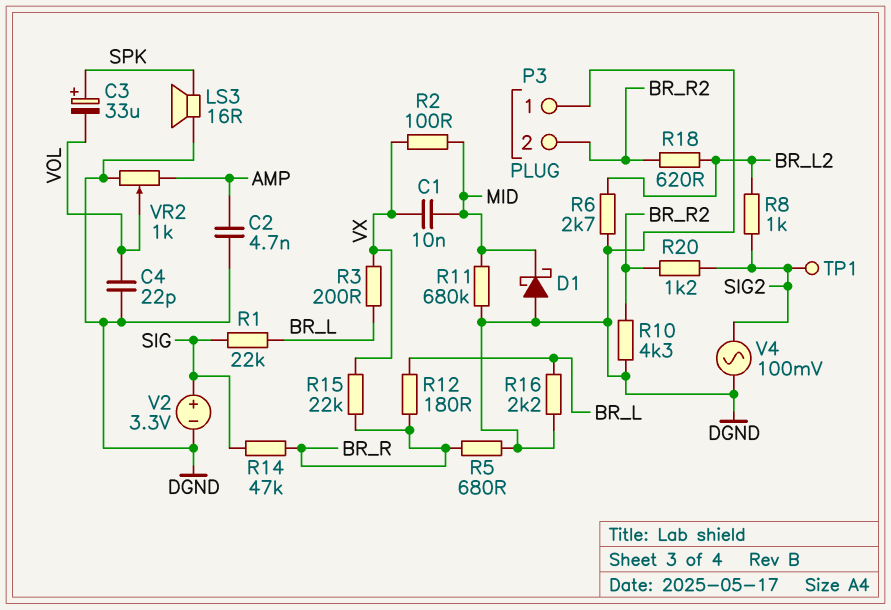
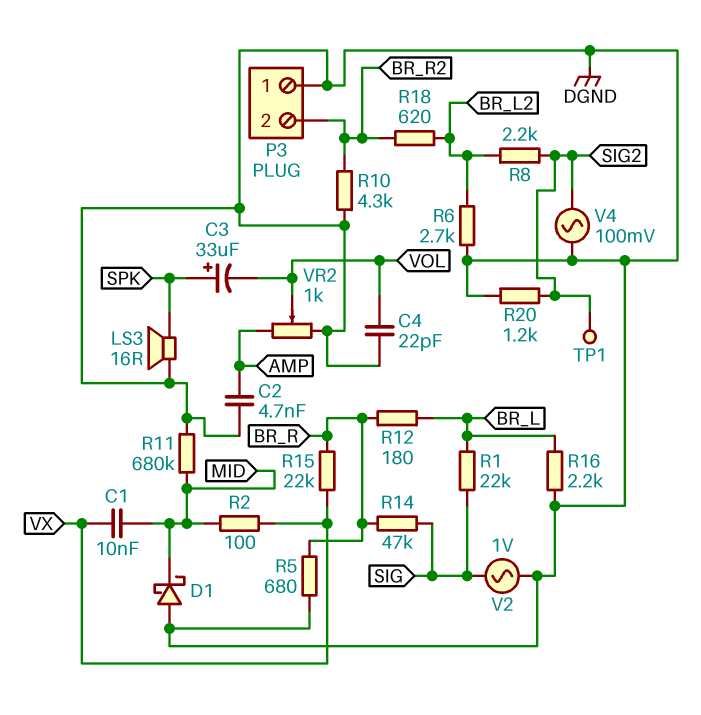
R3: 200 (BR_L, VX) -> none
R8: 1k (BR_L2, SIG2) -> 2.2k (BR_L2, SIG2)
R20: 1.2k (BR_R2, SIG2) -> 1.2k (DGND, SIG2)
V2: 3.3V (plus SIG, minus DGND) -> AC 1V (DGND, SIG)

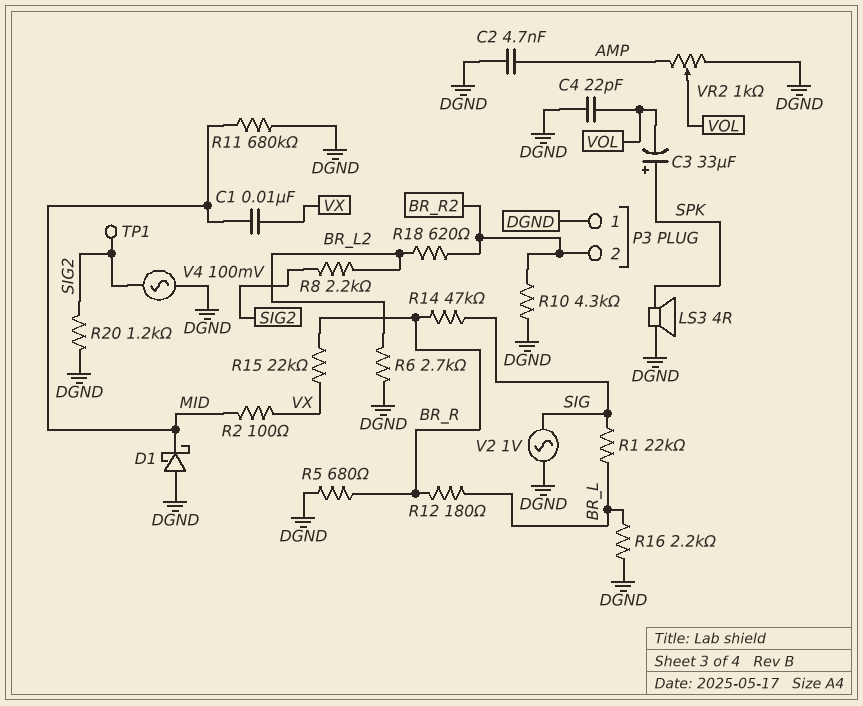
LS3: speaker 16R (DGND, SPK) -> speaker 4R (DGND, SPK)

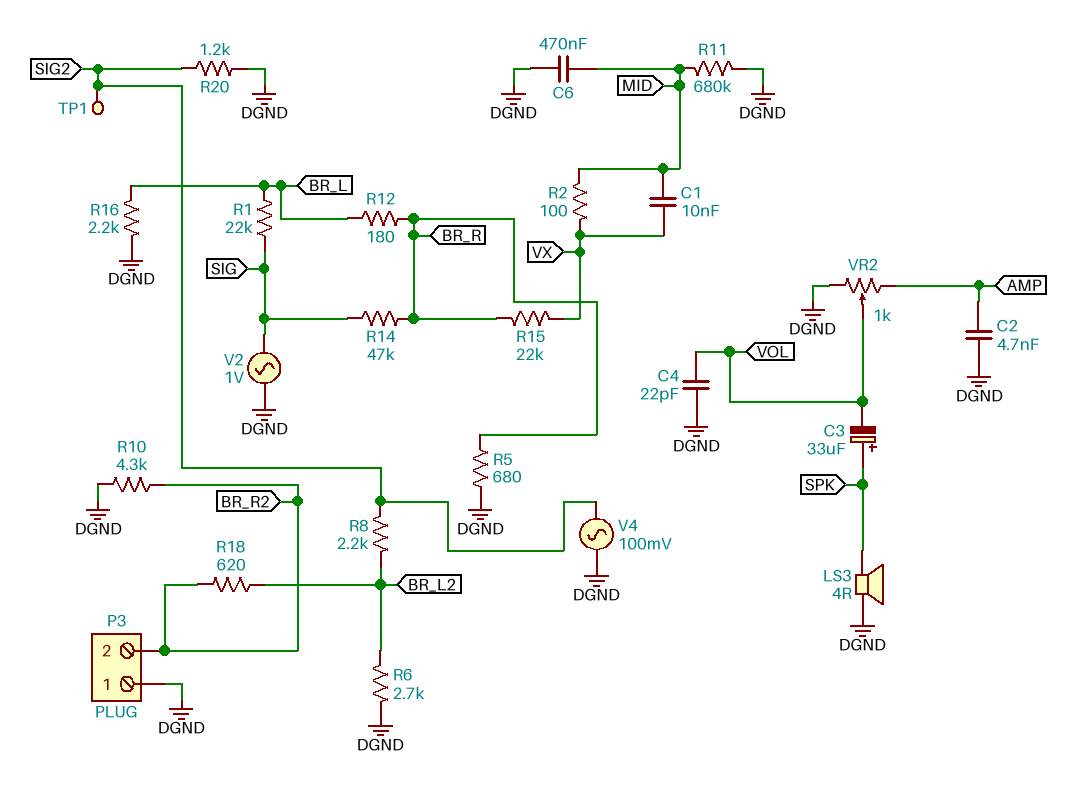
C6: none -> 470nF (DGND, MID)
D1: schottky (A DGND, K MID) -> none

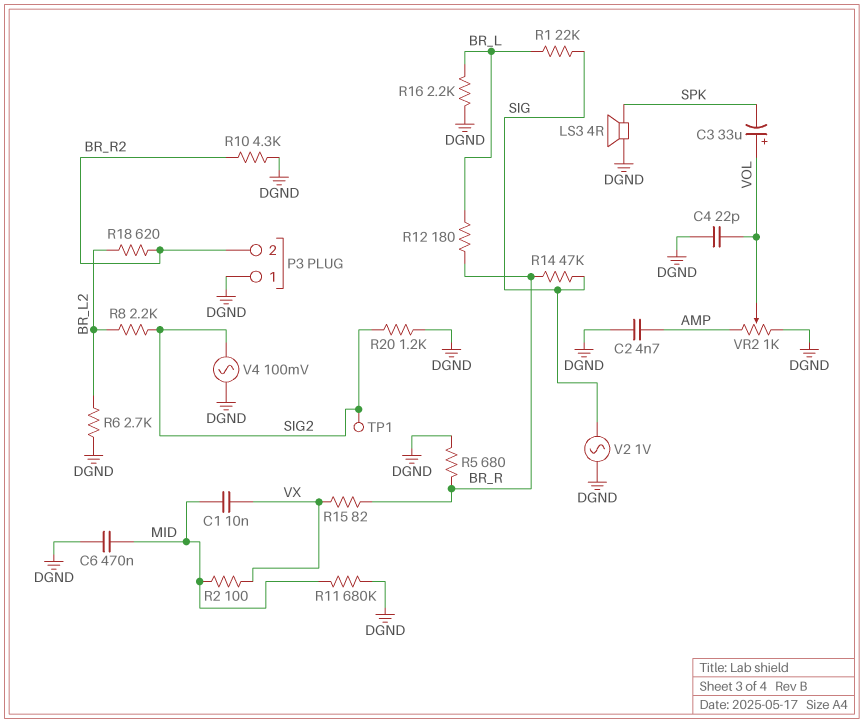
C3: 33uF (plus SPK, minus VOL) -> 33uF (plus VOL, minus SPK)
R15: 22k (BR_R, VX) -> 82 (BR_R, VX)

